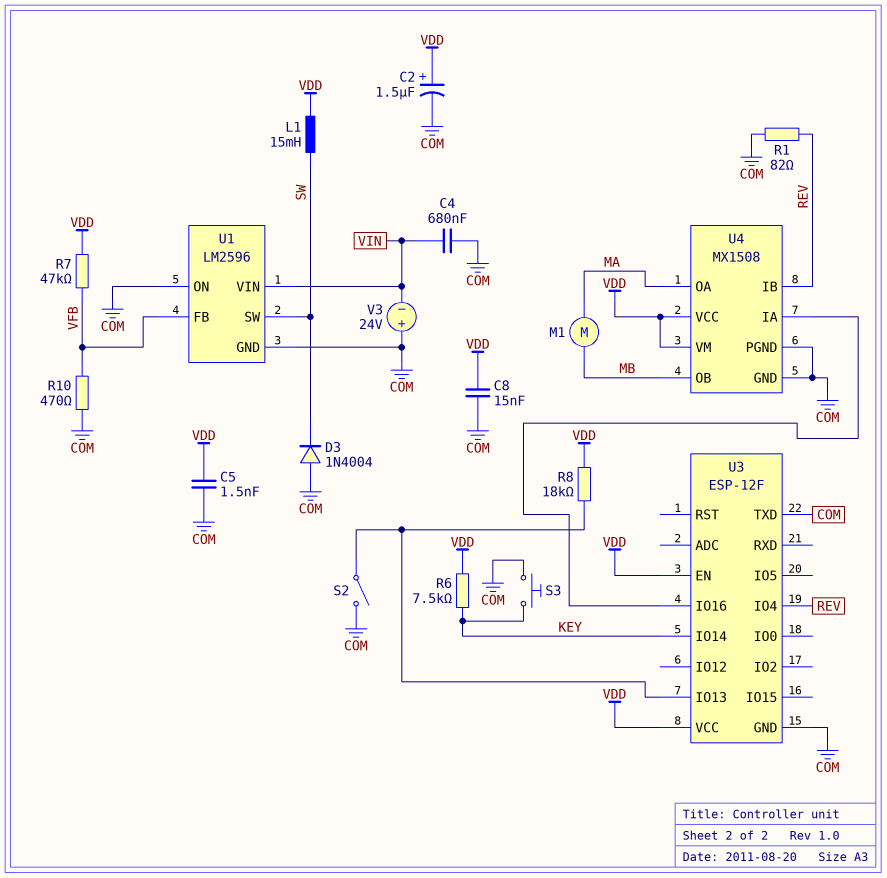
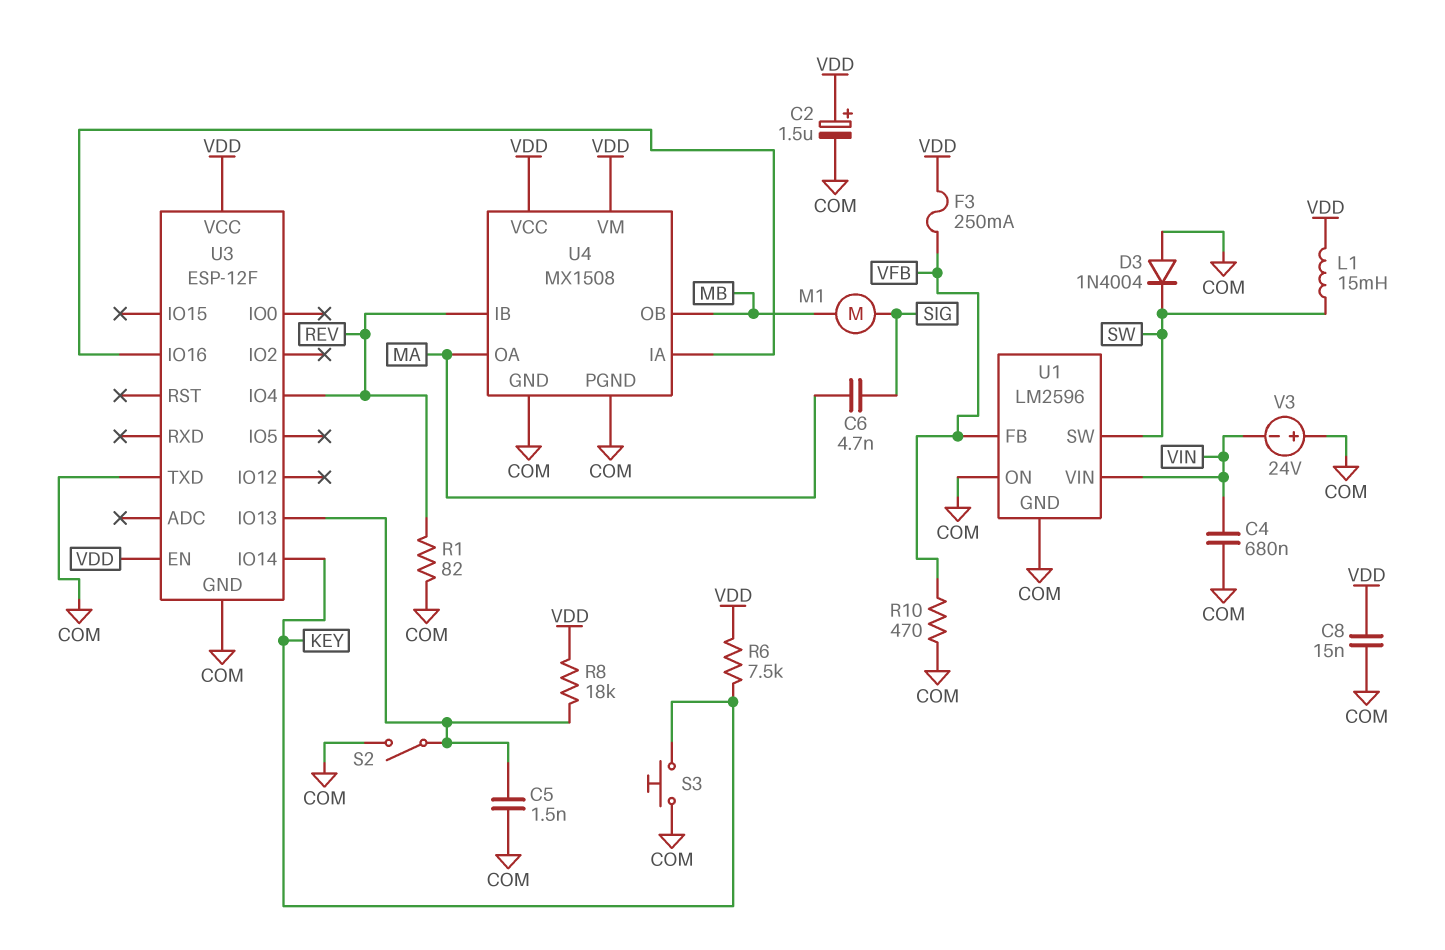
C5: 1.5nF (COM, VDD) -> 1.5nF (COM, U3/IO13)
C6: none -> 4.7nF (MA, SIG)
F3: none -> 250mA (VDD, VFB)
M1: motor (MA, MB) -> motor (MB, SIG)
R7: 47k (VDD, VFB) -> none

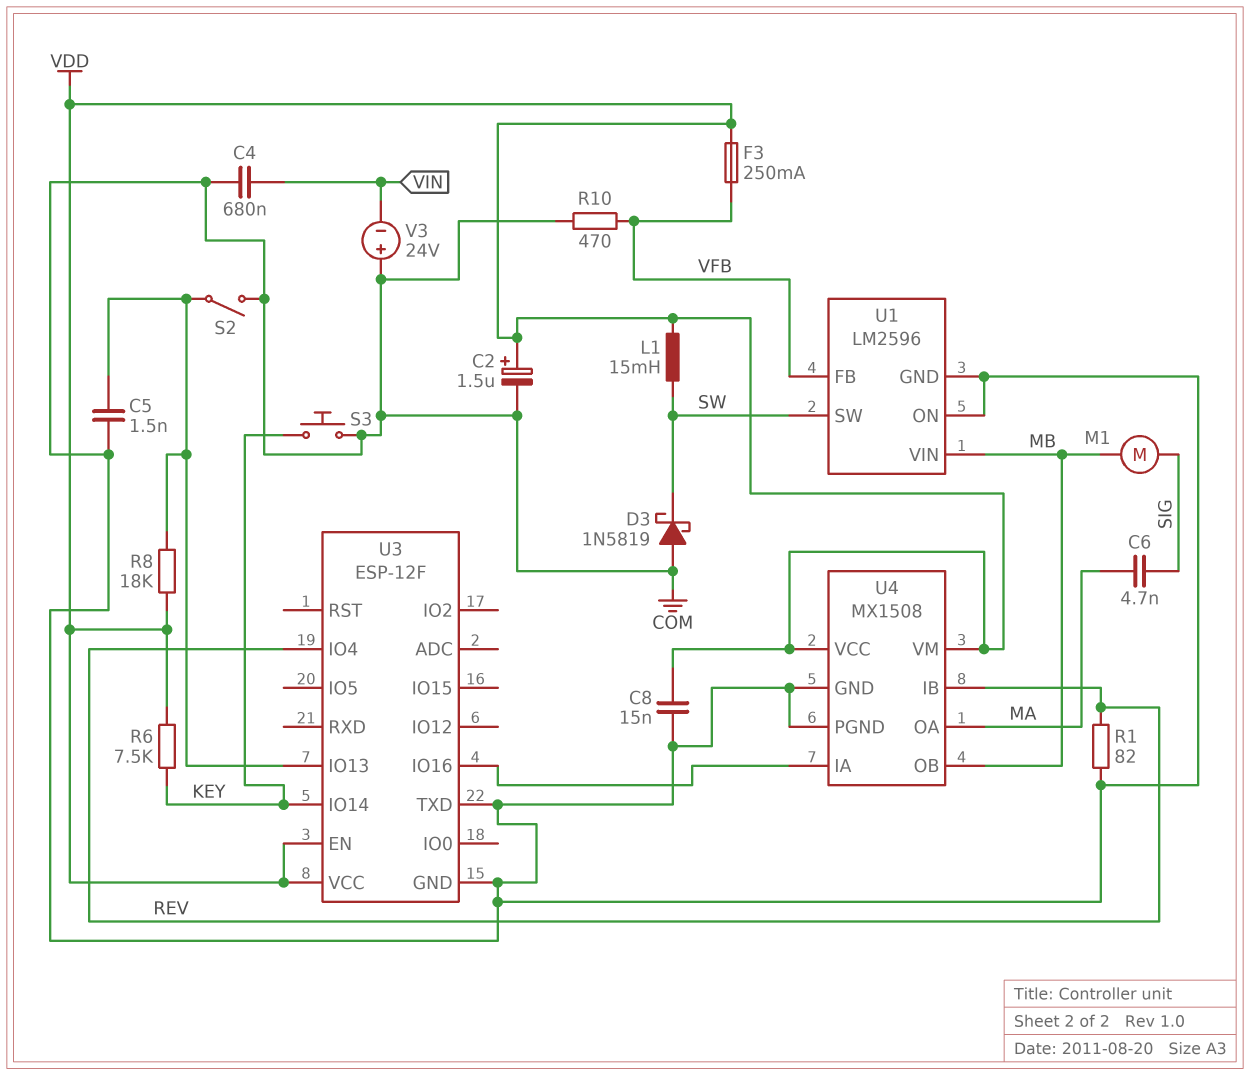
D3: diode 1N4004 (A COM, K SW) -> schottky 1N5819 (A COM, K SW)
U1 pin VIN: VIN -> MB

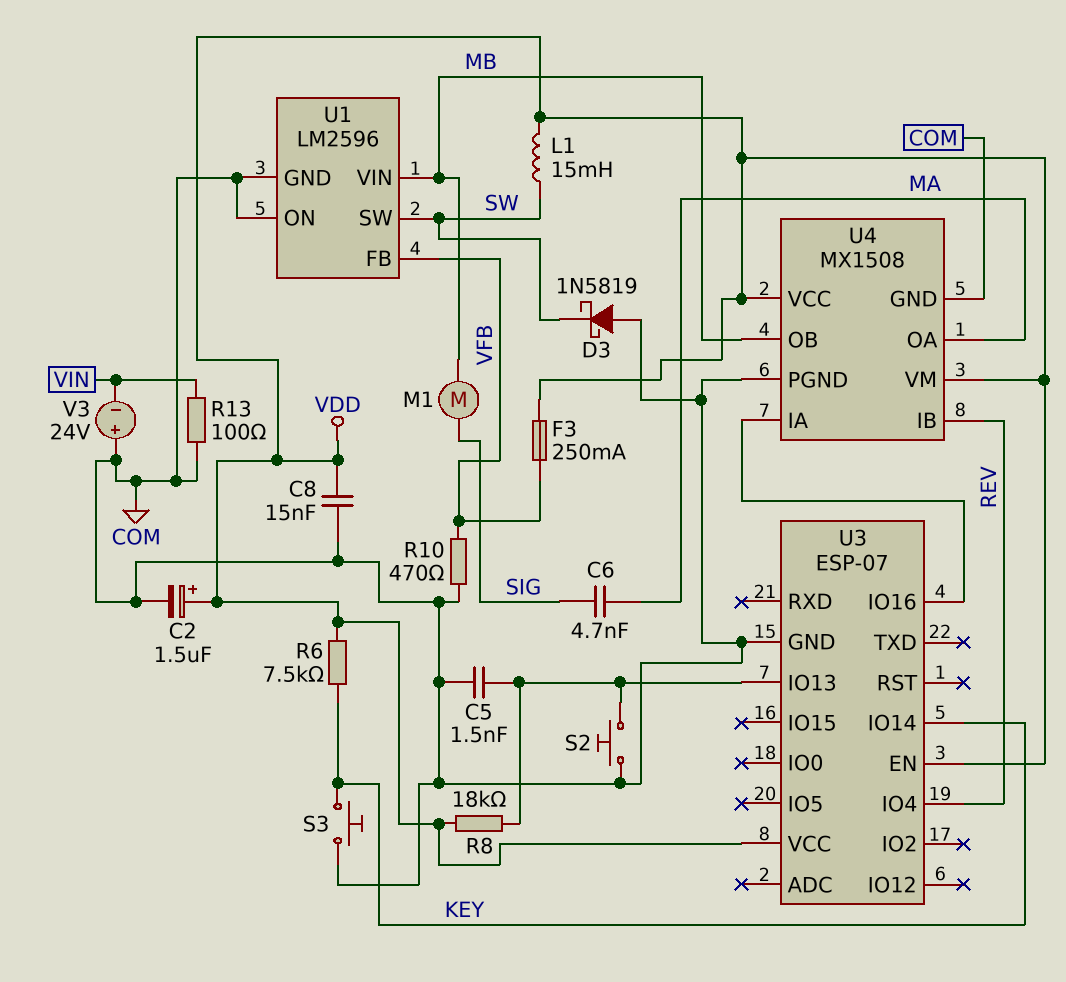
C4: 680nF (COM, VIN) -> none
R1: 82 (COM, REV) -> none
R13: none -> 100 (COM, VIN)
S2: switch (COM, U3/IO13) -> button (COM, U3/IO13)
U3: ESP-12F -> ESP-07
U3 pin TXD: COM -> none

